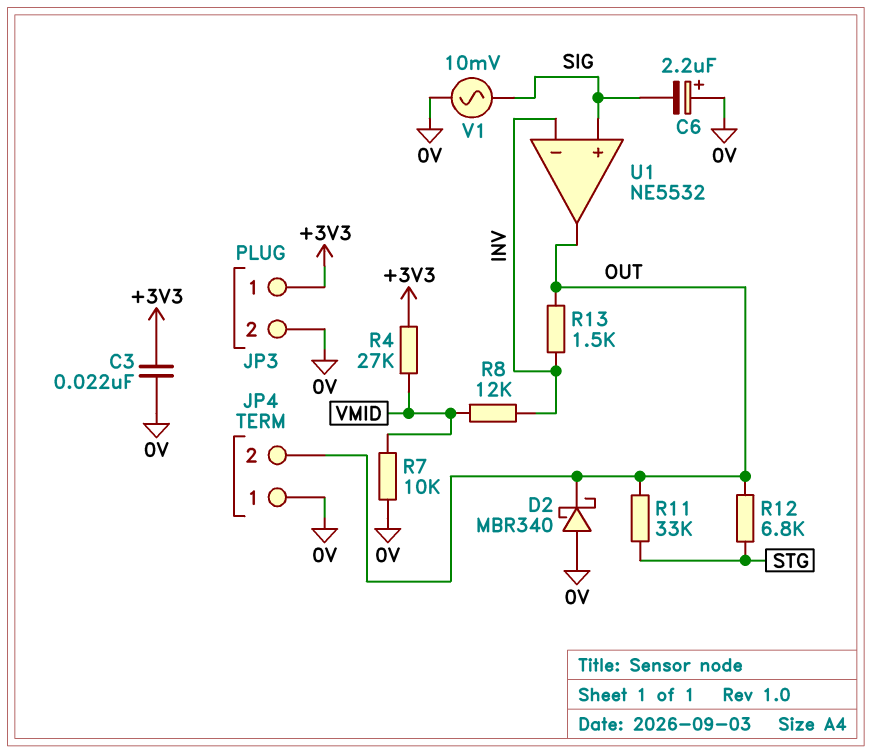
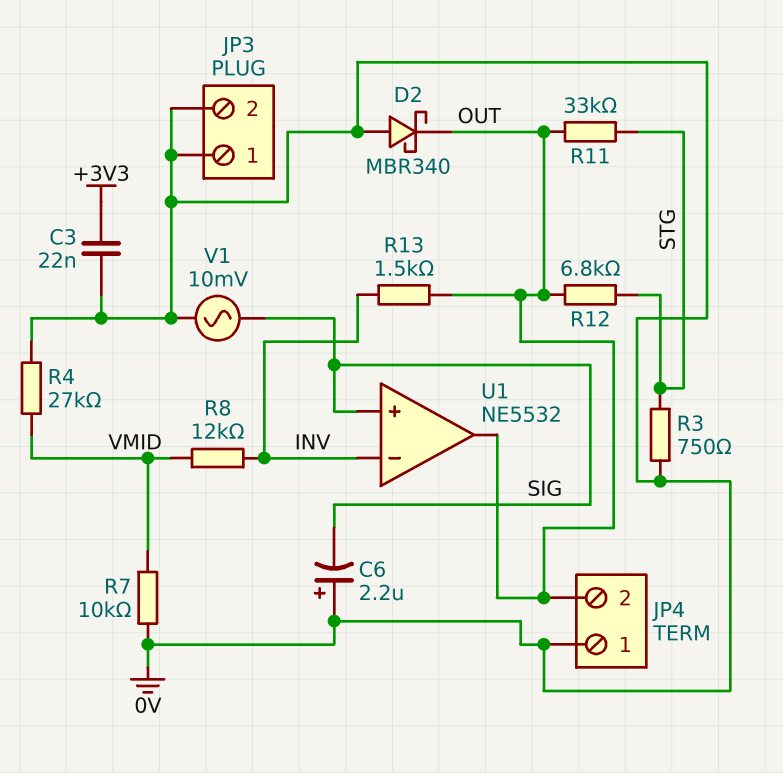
JP3 pin 1: +3V3 -> 0V
R3: none -> 750 (0V, STG)
R4: 27k (+3V3, VMID) -> 27k (0V, VMID)

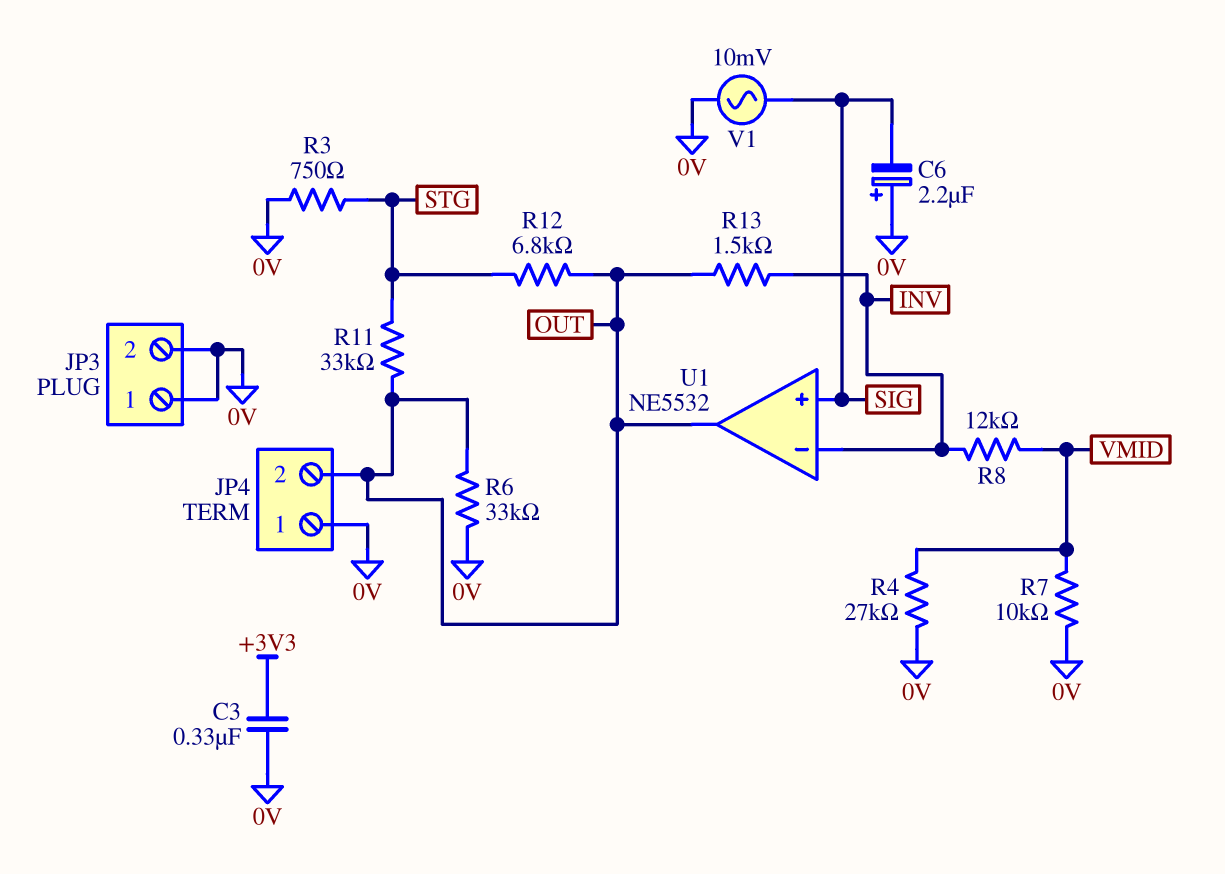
C3: 22nF (+3V3, 0V) -> 330nF (+3V3, 0V)
D2: schottky MBR340 (A 0V, K OUT) -> none
R6: none -> 33k (0V, OUT)

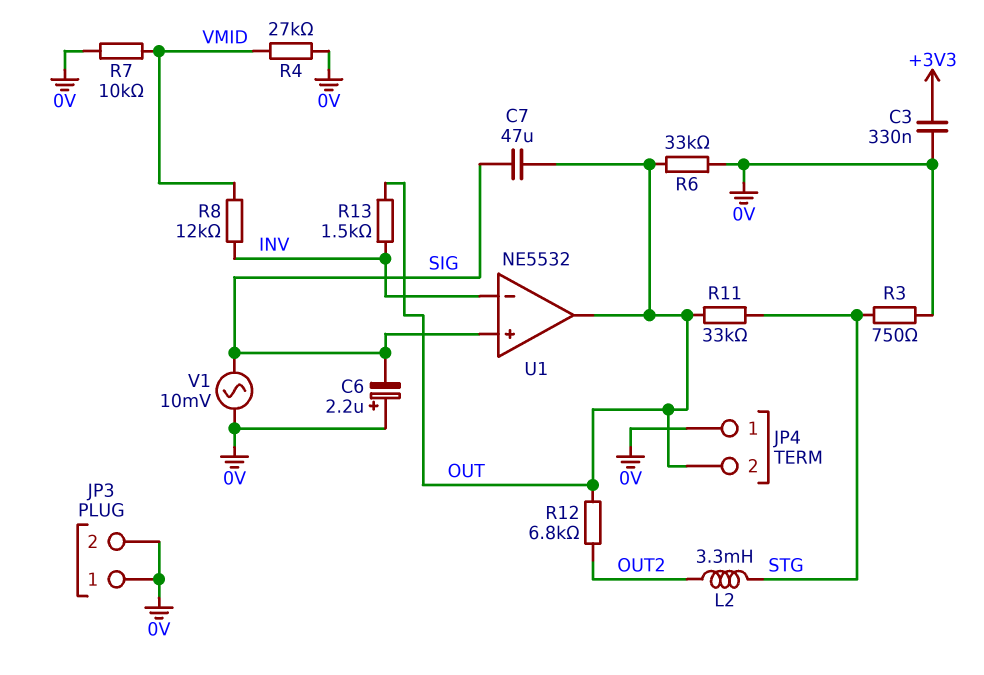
C7: none -> 47uF (OUT, SIG)
L2: none -> 3.3mH (OUT2, STG)
R12: 6.8k (OUT, STG) -> 6.8k (OUT, OUT2)

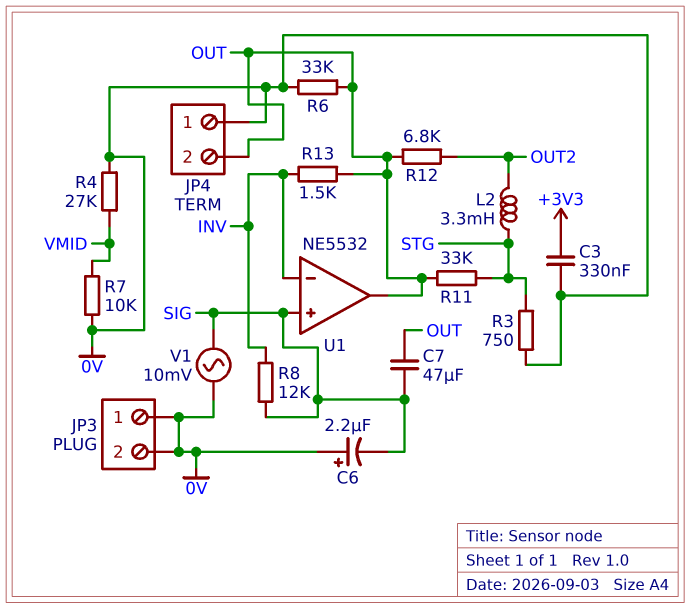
R8: 12k (INV, VMID) -> 12k (INV, SIG)

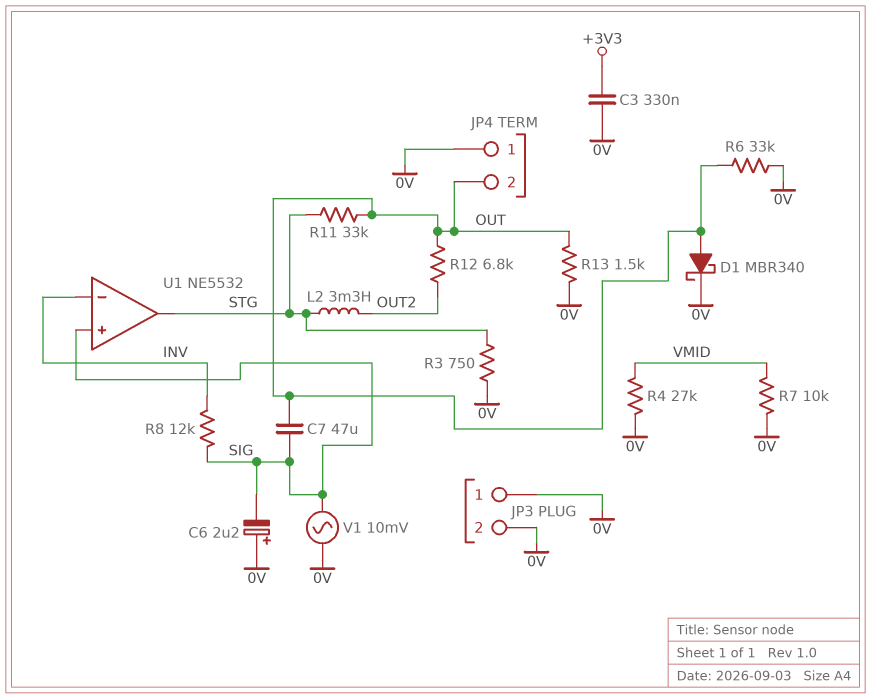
D1: none -> schottky MBR340 (A OUT, K 0V)
R13: 1.5k (INV, OUT) -> 1.5k (0V, OUT)
U1 pin out: OUT -> STG

